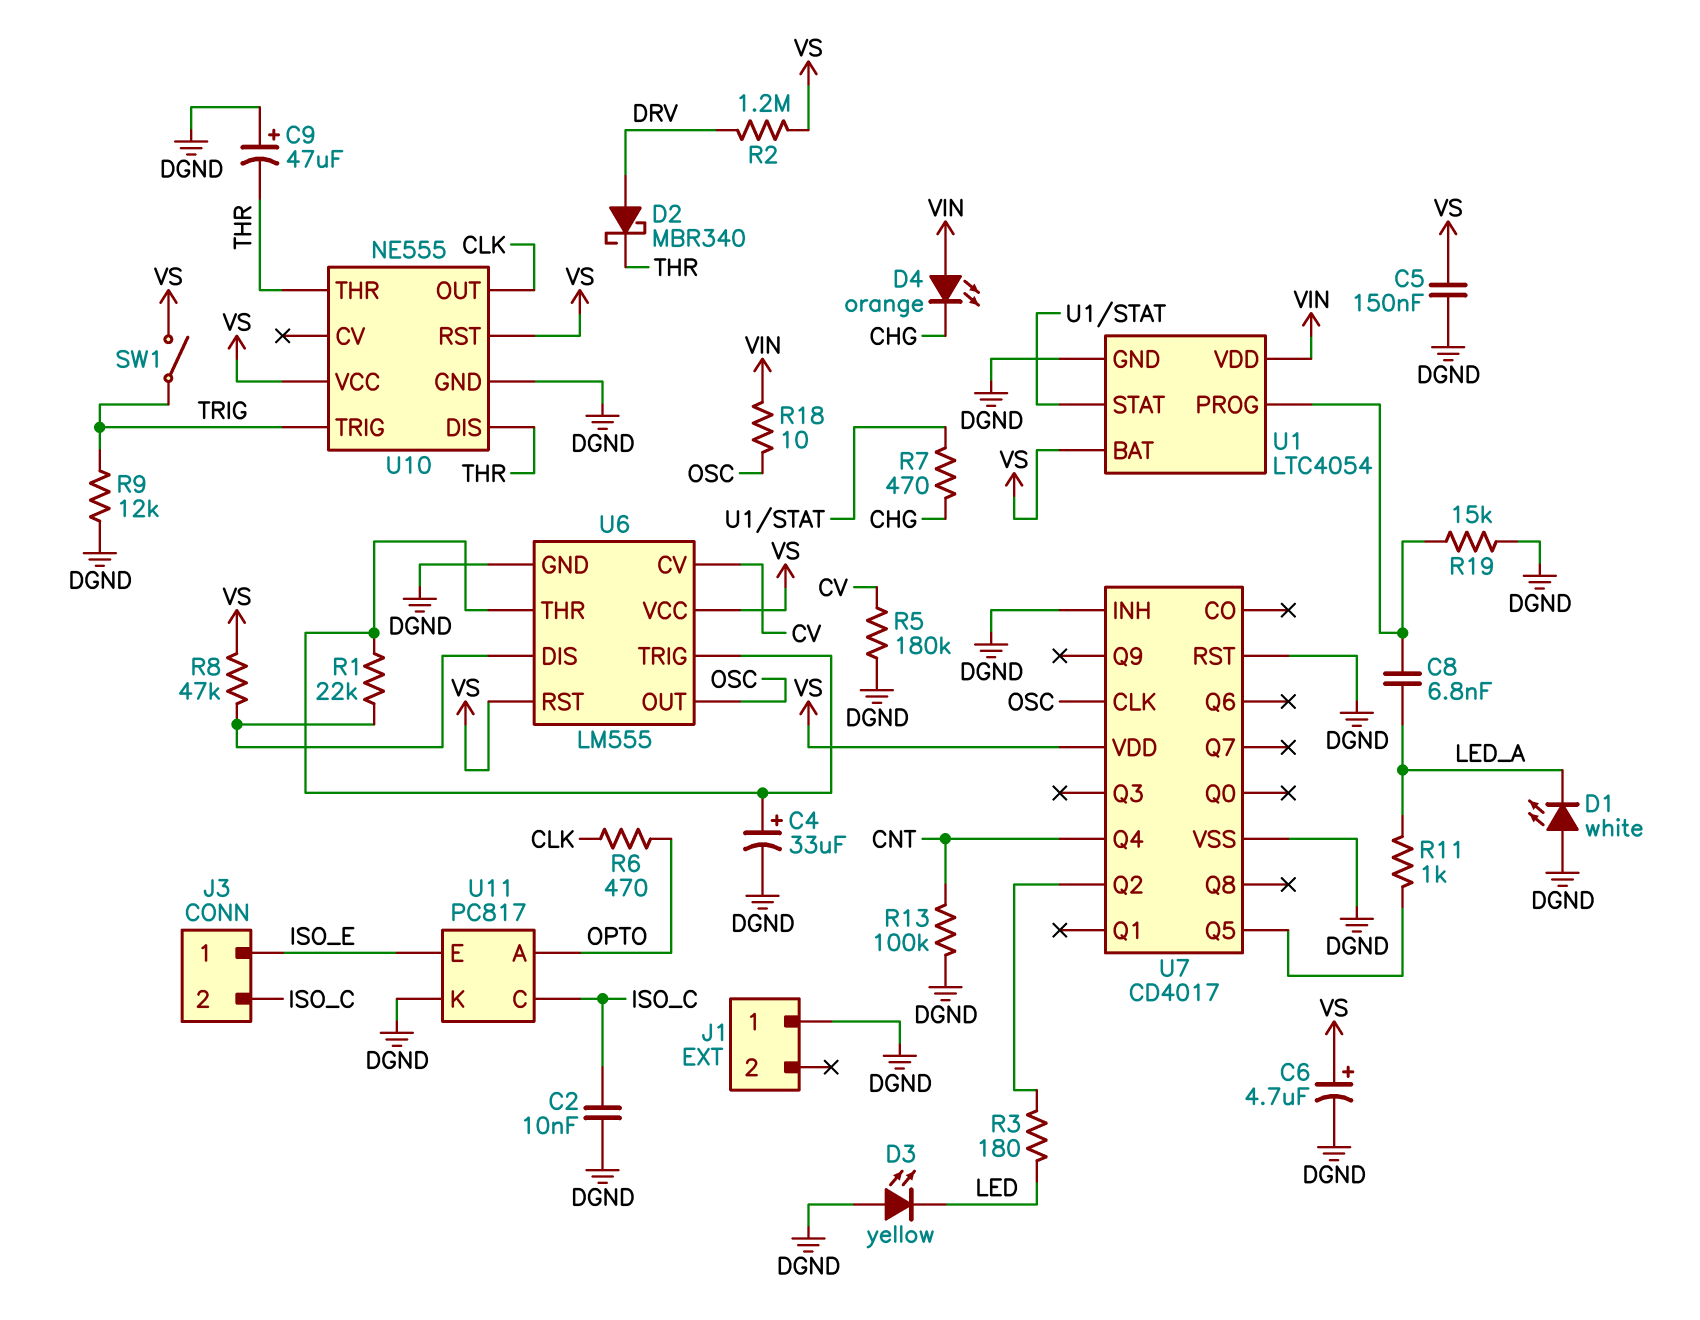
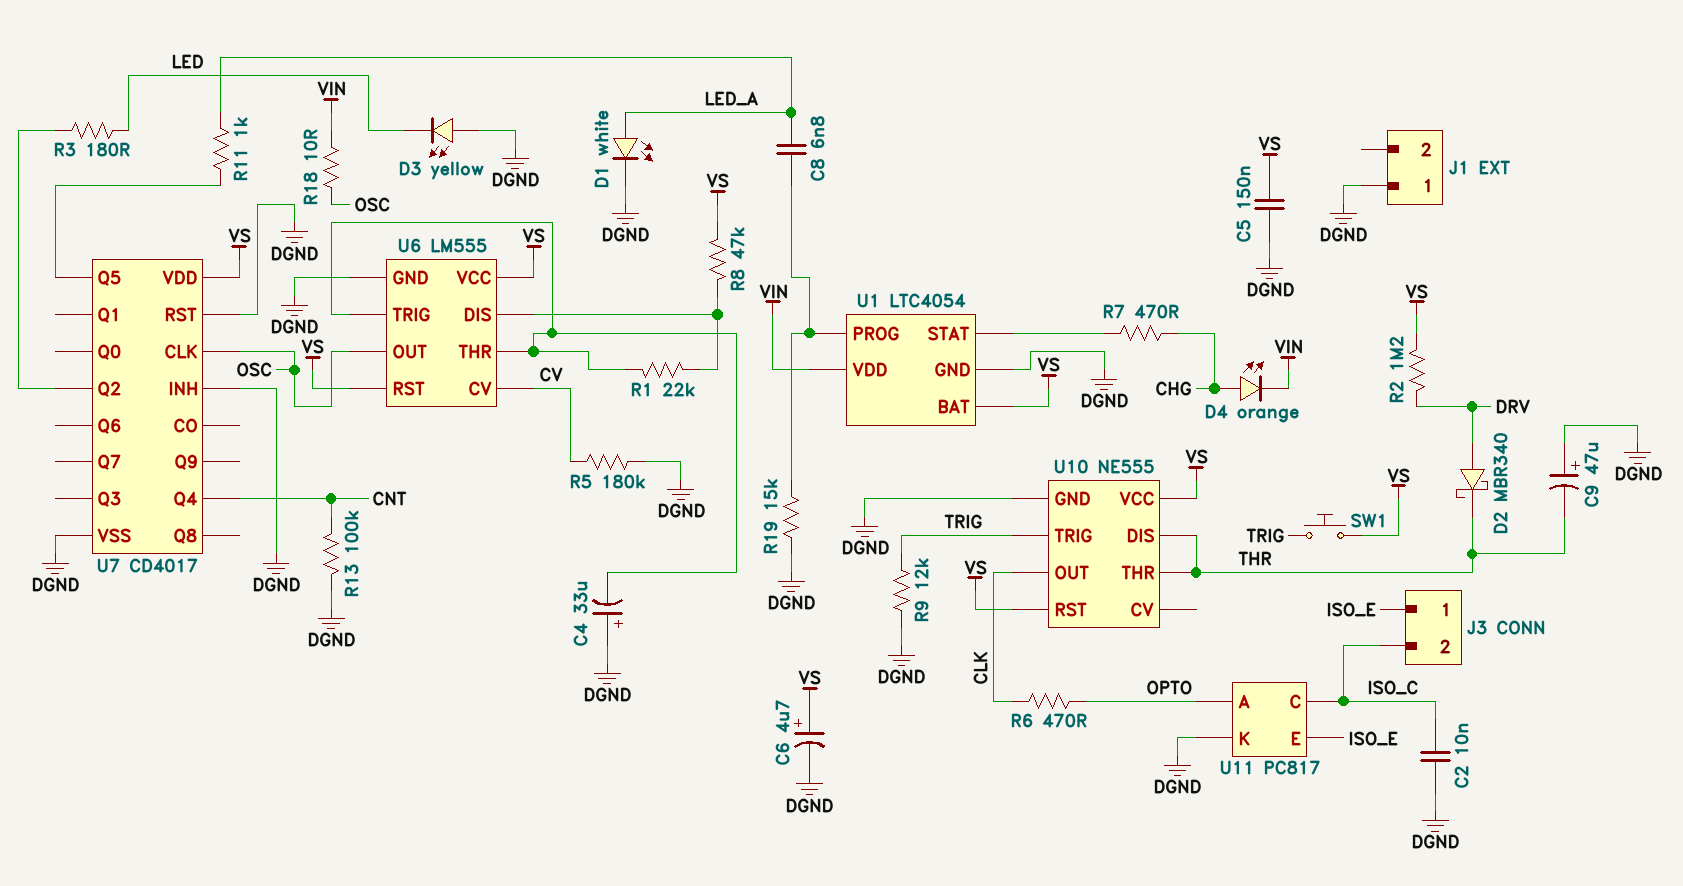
C4: 33uF (plus U6/THR, minus DGND) -> 33uF (plus DGND, minus U6/THR)
D1: LED white (A DGND, K LED_A) -> LED white (A LED_A, K DGND)
D4: LED orange (A VIN, K CHG) -> LED orange (A CHG, K VIN)
SW1: switch (TRIG, VS) -> button (TRIG, VS)

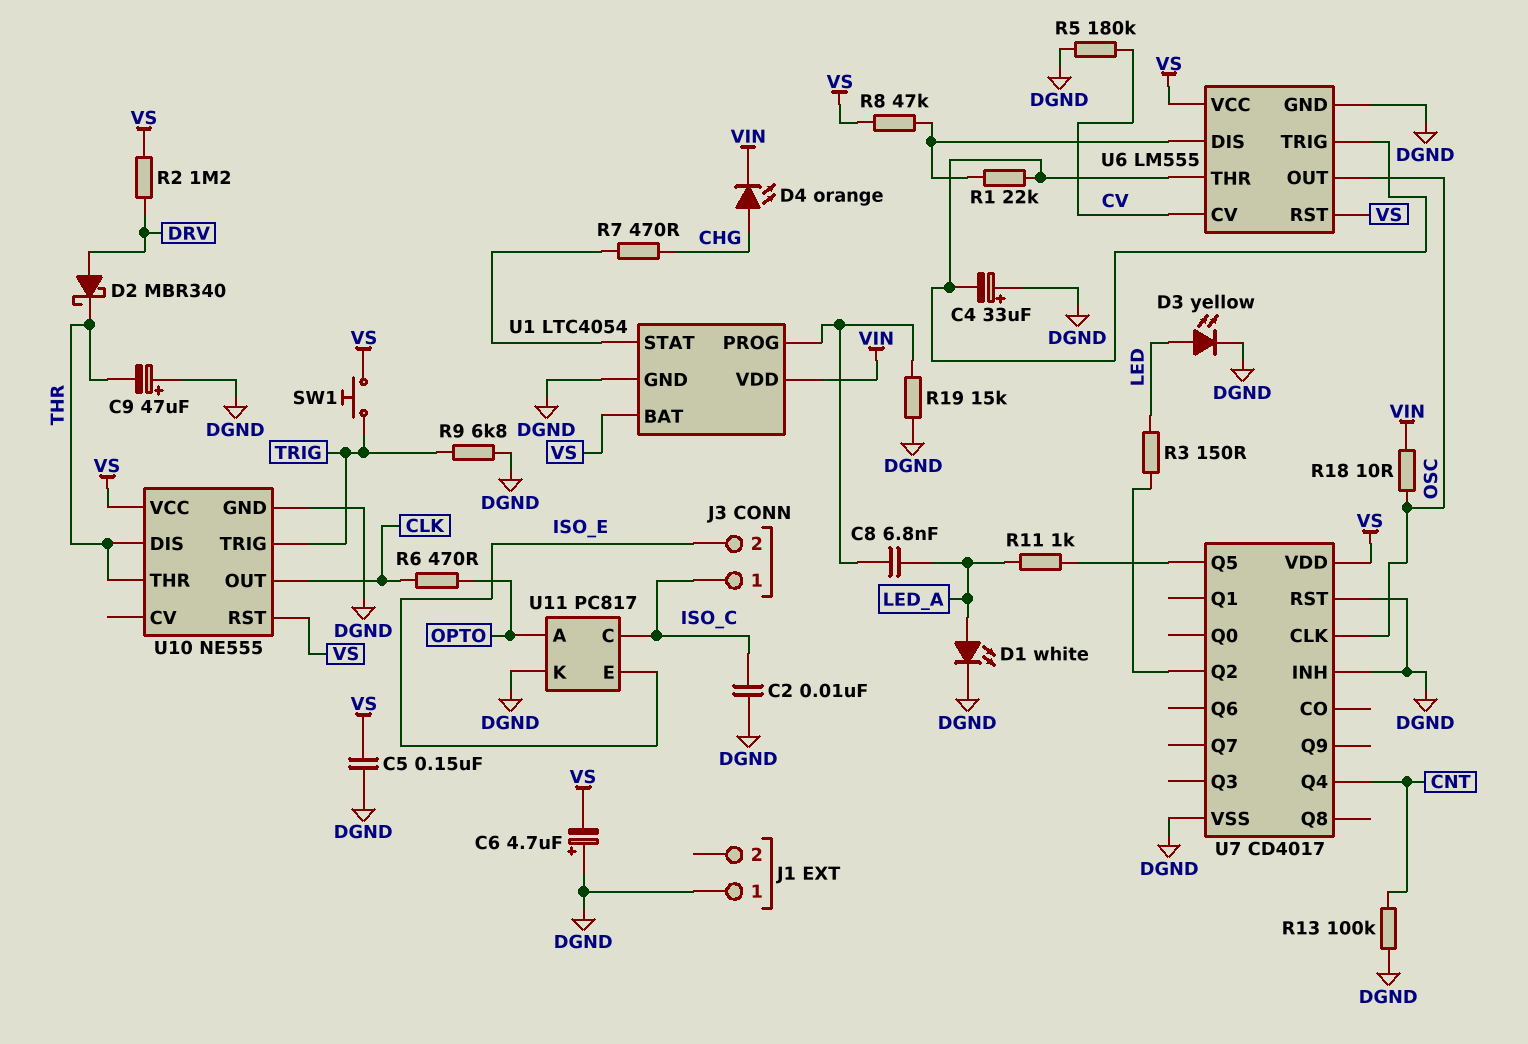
C6: 4.7uF (plus VS, minus DGND) -> 4.7uF (plus DGND, minus VS)
D3: LED yellow (A DGND, K LED) -> LED yellow (A LED, K DGND)
J3 pin 1: ISO_E -> ISO_C
J3 pin 2: ISO_C -> ISO_E
R3: 180 (LED, U7/Q2) -> 150 (LED, U7/Q2)
R9: 12k (DGND, TRIG) -> 6.8k (DGND, TRIG)

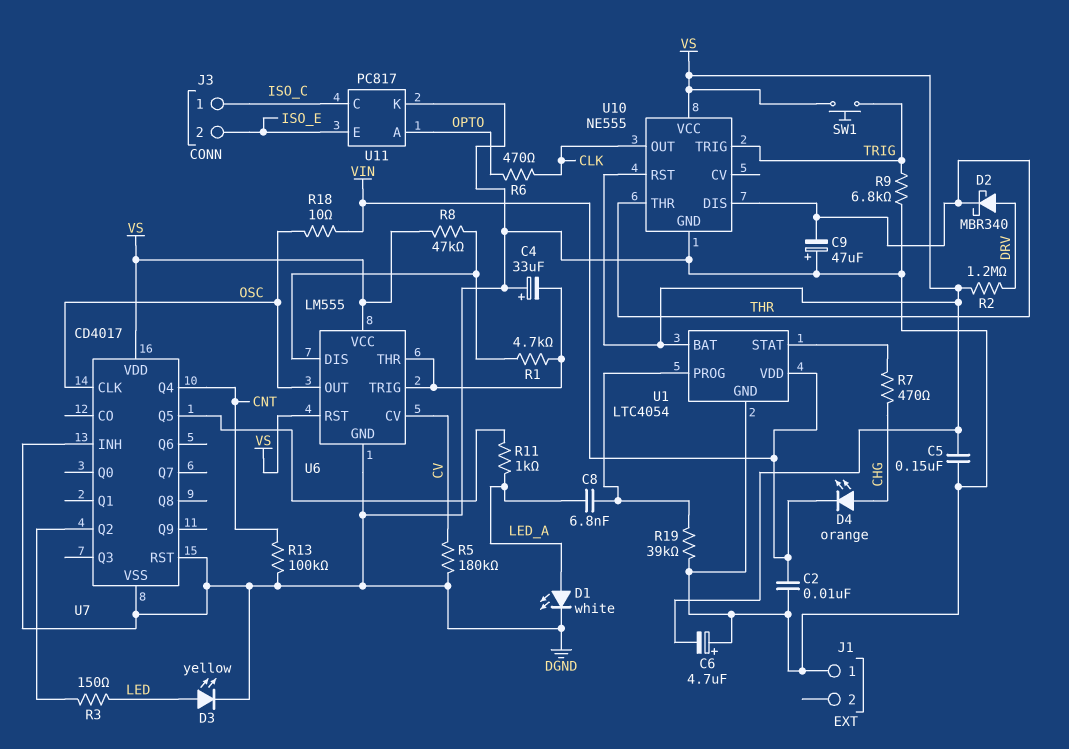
C2: 10nF (DGND, ISO_C) -> 10nF (DGND, VIN)
R1: 22k (U6/DIS, U6/THR) -> 4.7k (U6/DIS, U6/THR)
R19: 15k (DGND, U1/PROG) -> 39k (DGND, U1/PROG)

